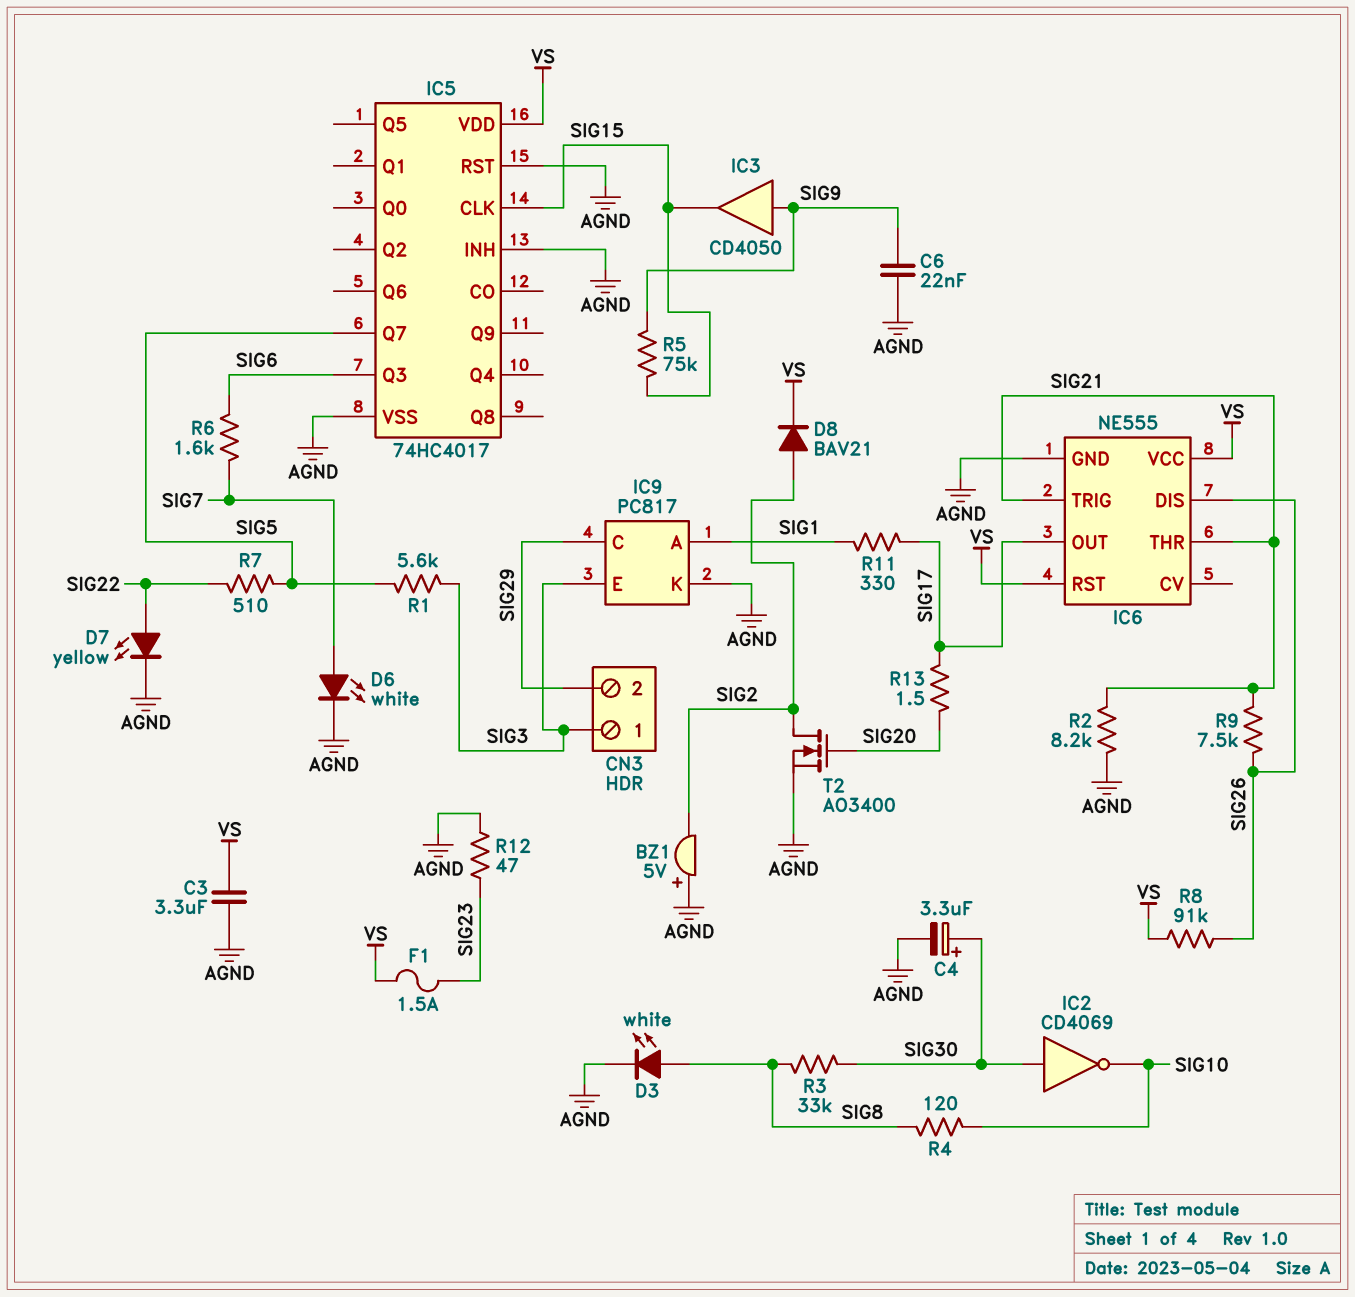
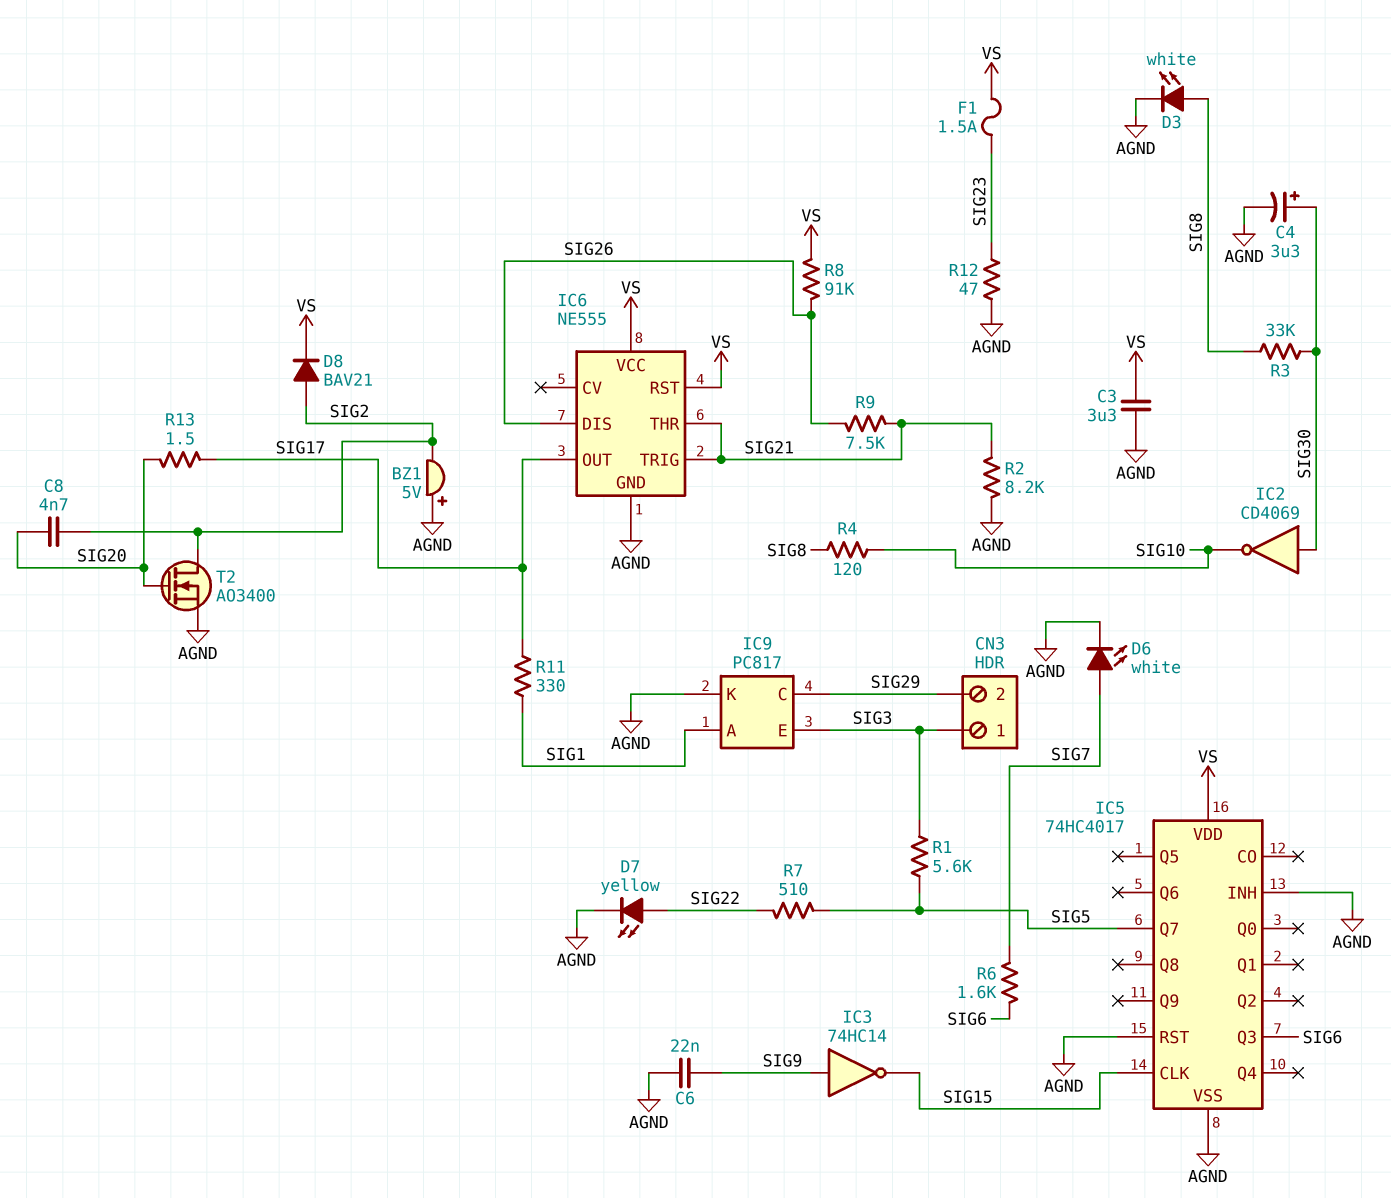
C8: none -> 4.7nF (SIG2, SIG20)
IC3: buffer CD4050 (in SIG9, out SIG15) -> NOT 74HC14 (in SIG9, out SIG15)
R5: 75k (SIG9, SIG15) -> none

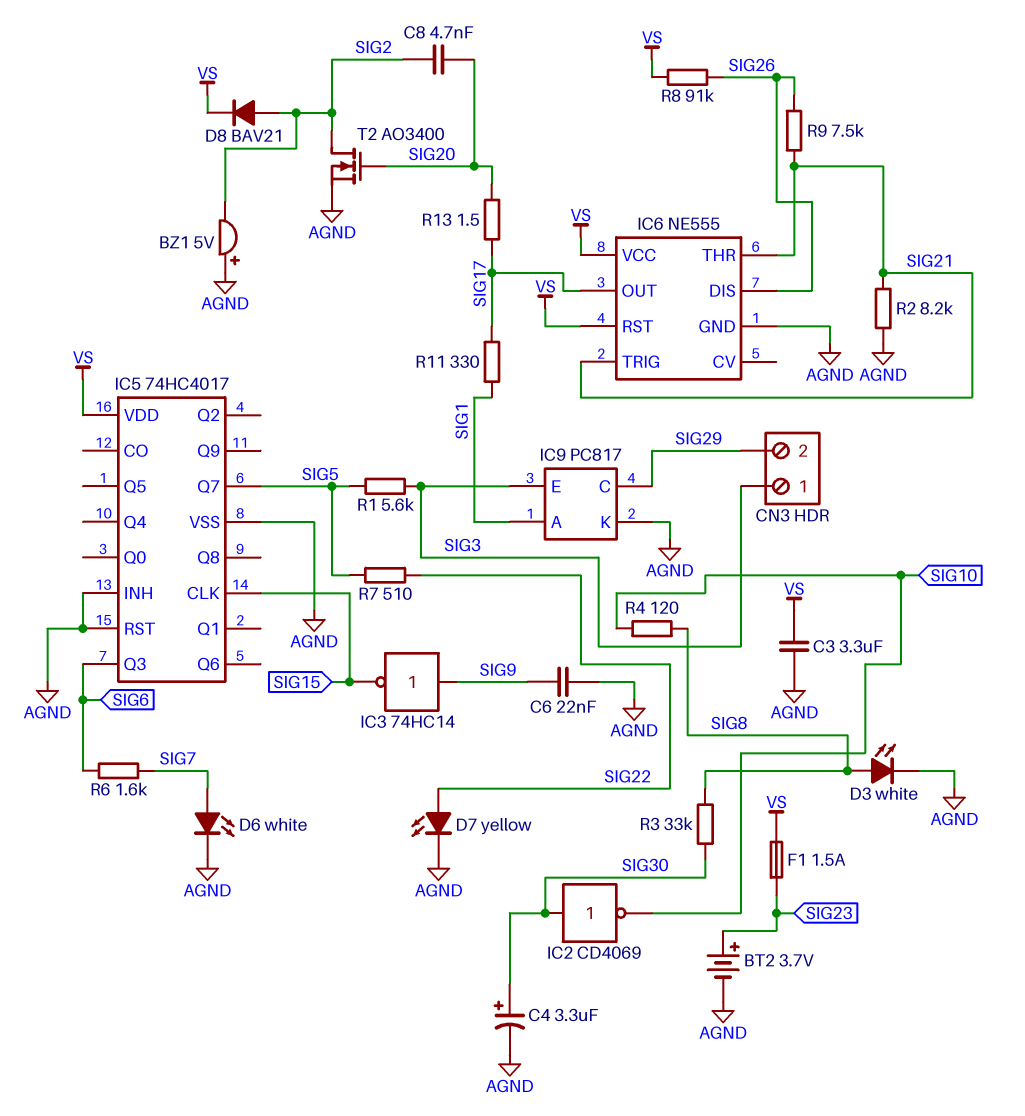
BT2: none -> 3.7V (plus SIG23, minus AGND)
R12: 47 (AGND, SIG23) -> none

